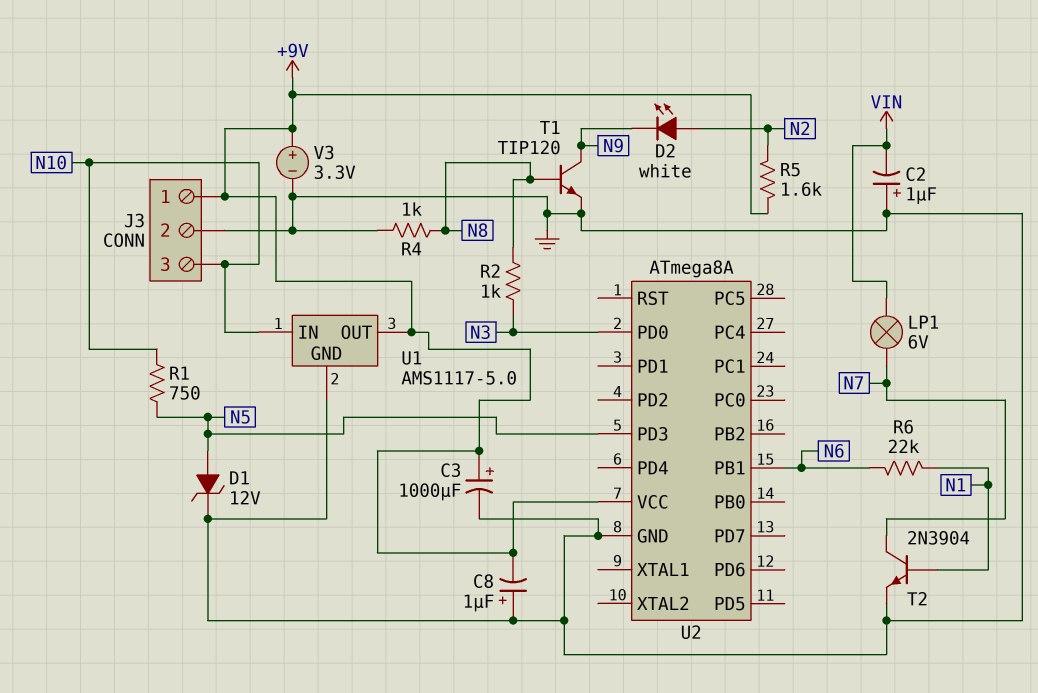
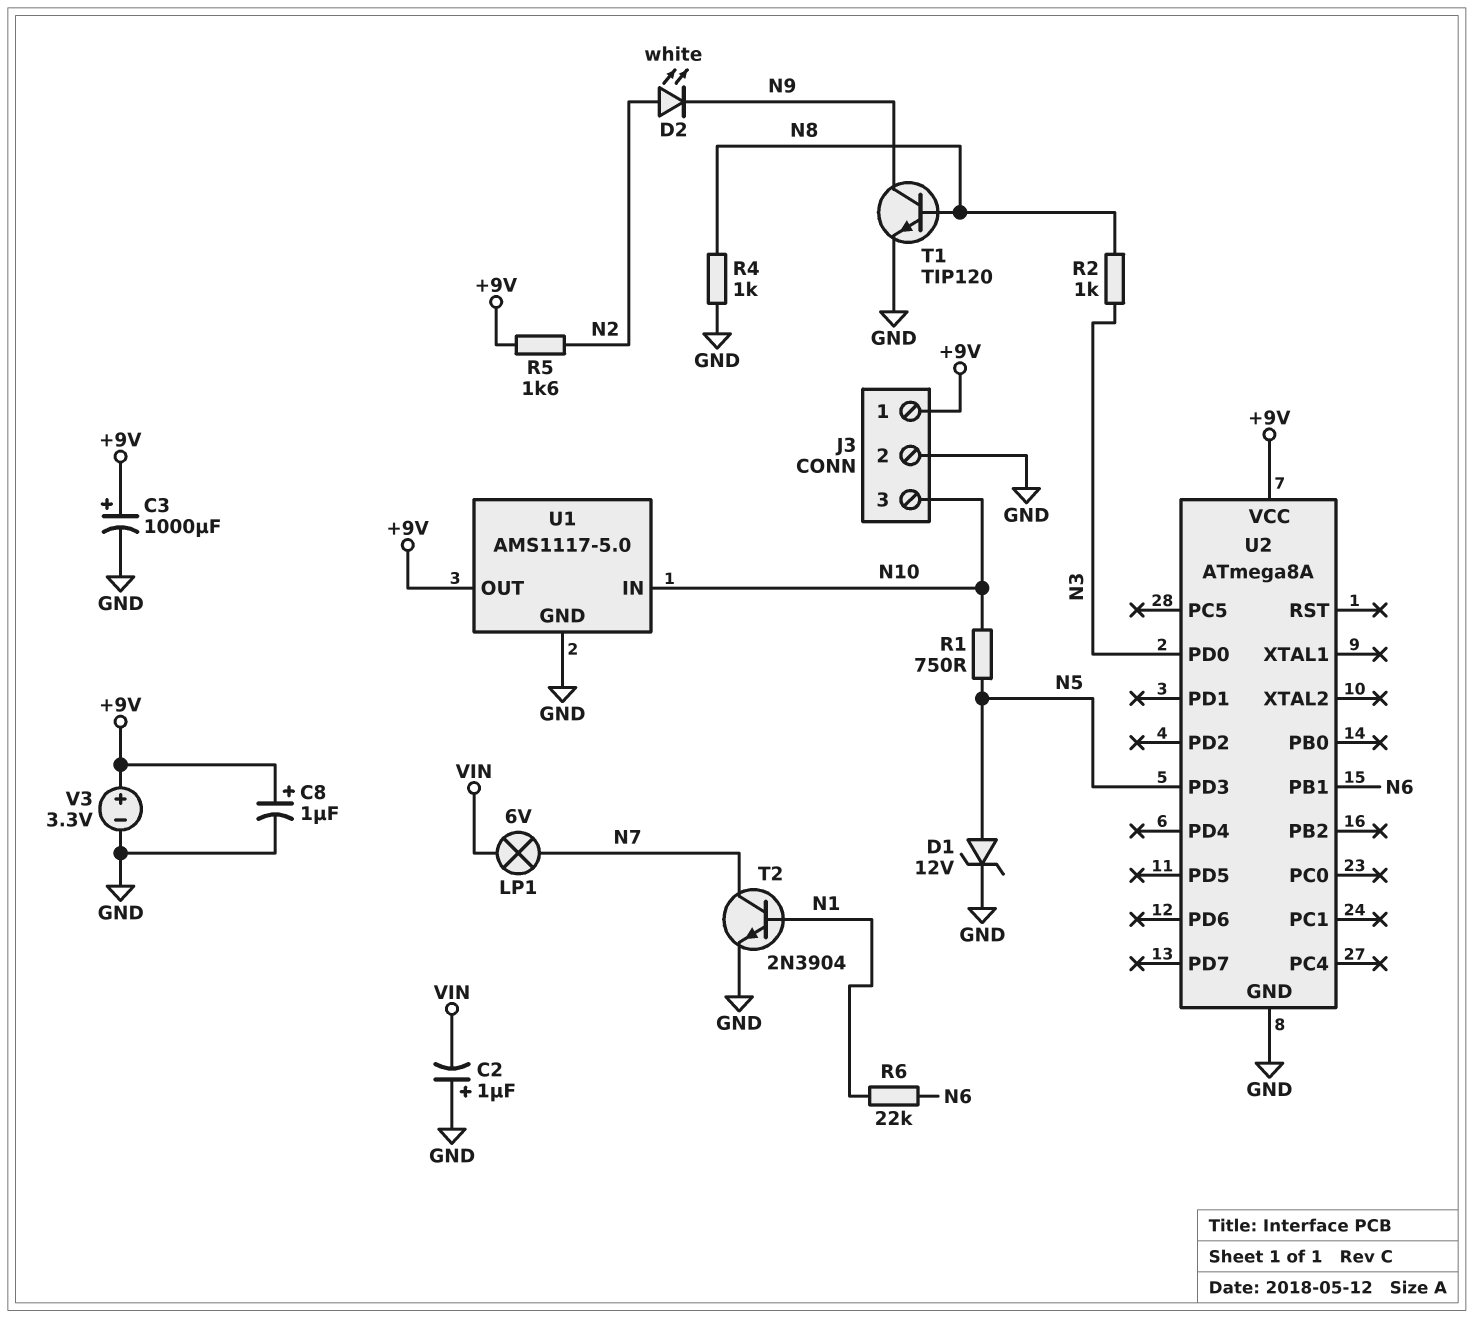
C8: 1uF (plus GND, minus +9V) -> 1uF (plus +9V, minus GND)

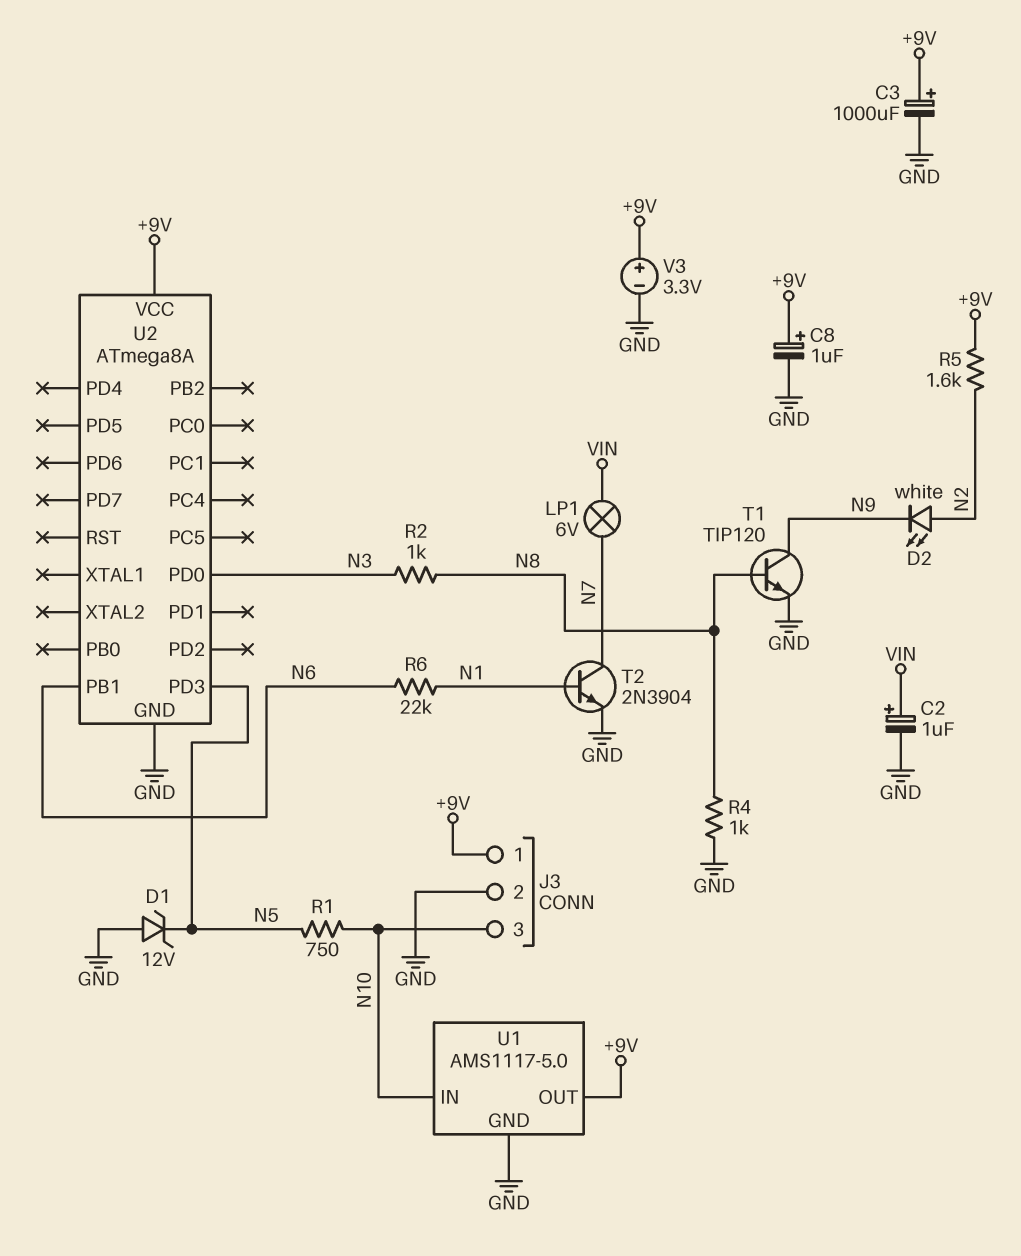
C2: 1uF (plus GND, minus VIN) -> 1uF (plus VIN, minus GND)
D1: zener 12V (A N5, K GND) -> zener 12V (A GND, K N5)

